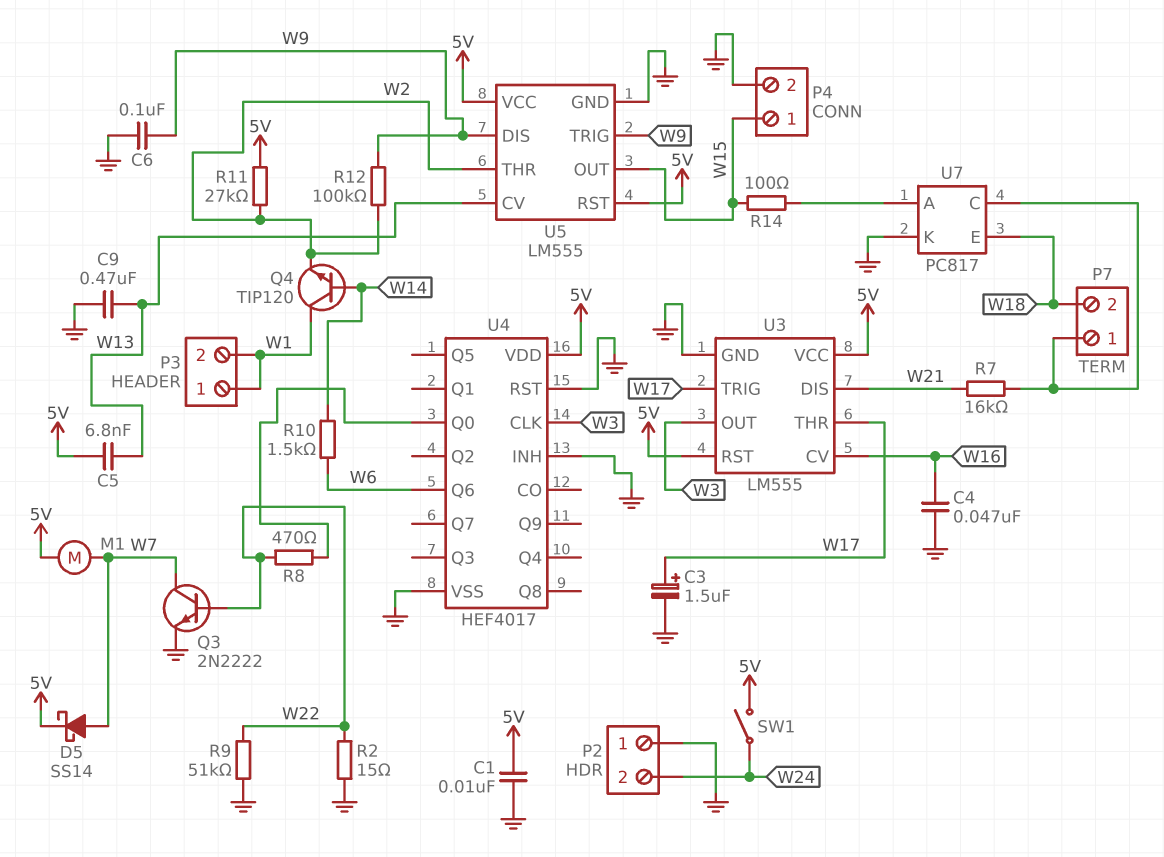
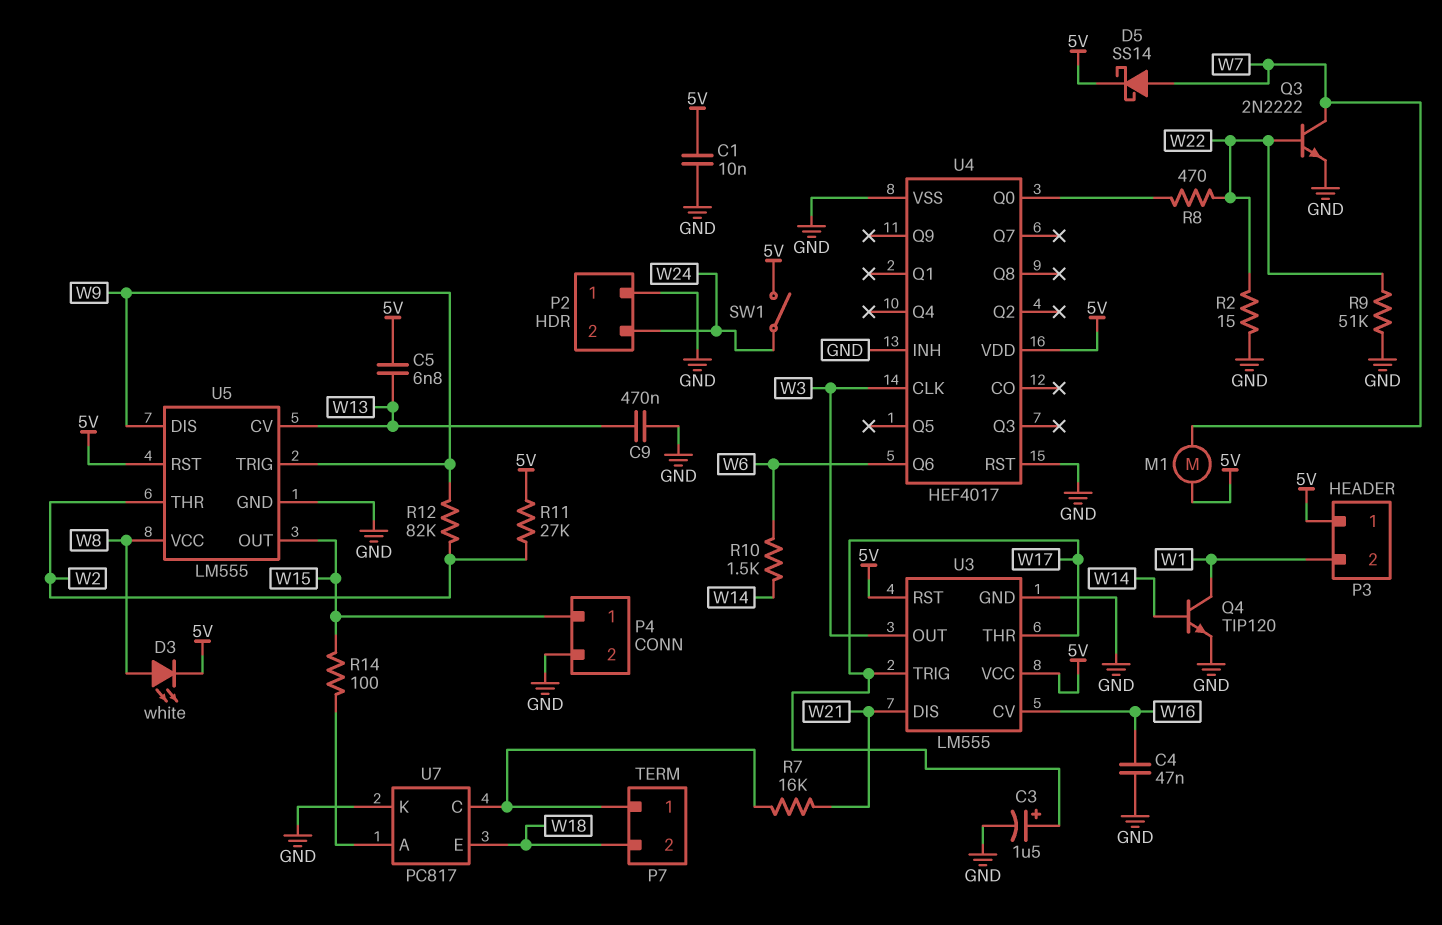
C6: 100nF (GND, W9) -> none
D3: none -> LED white (A W8, K 5V)
P3 pin 1: W1 -> 5V
Q4: NPN TIP120 (B W14, C W1, E W2) -> NPN TIP120 (B W14, C W1, E GND)
R12: 100k (W2, W9) -> 82k (W2, W9)
U5 pin VCC: 5V -> W8

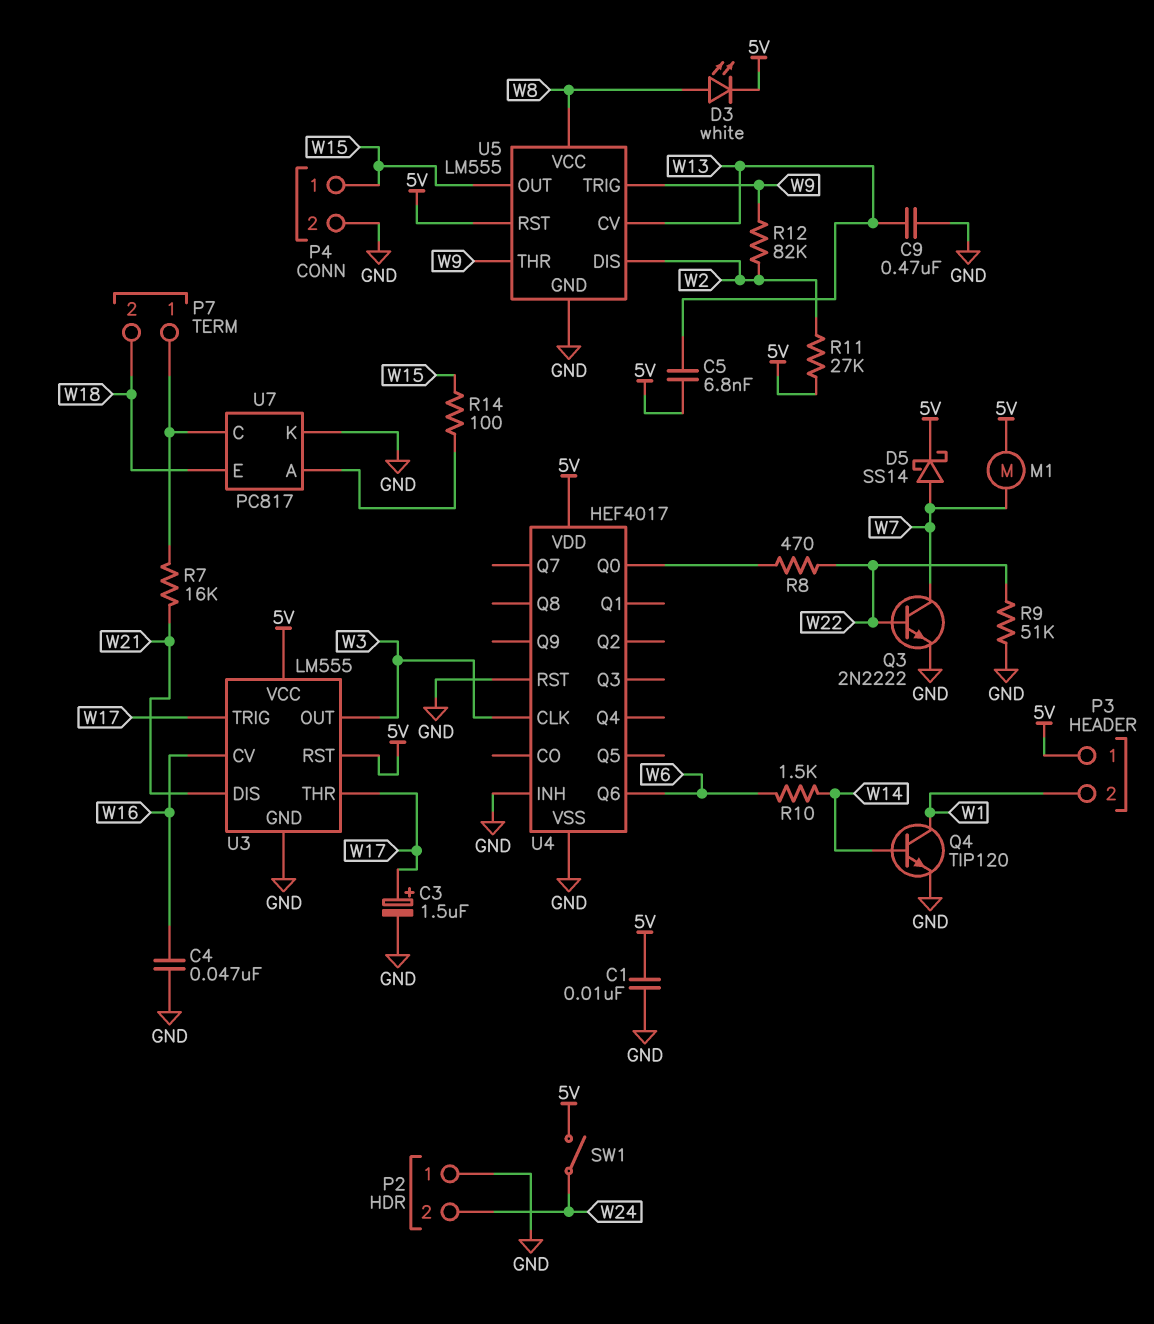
R2: 15 (GND, W22) -> none
U5 pin DIS: W9 -> W2
U5 pin THR: W2 -> W9

